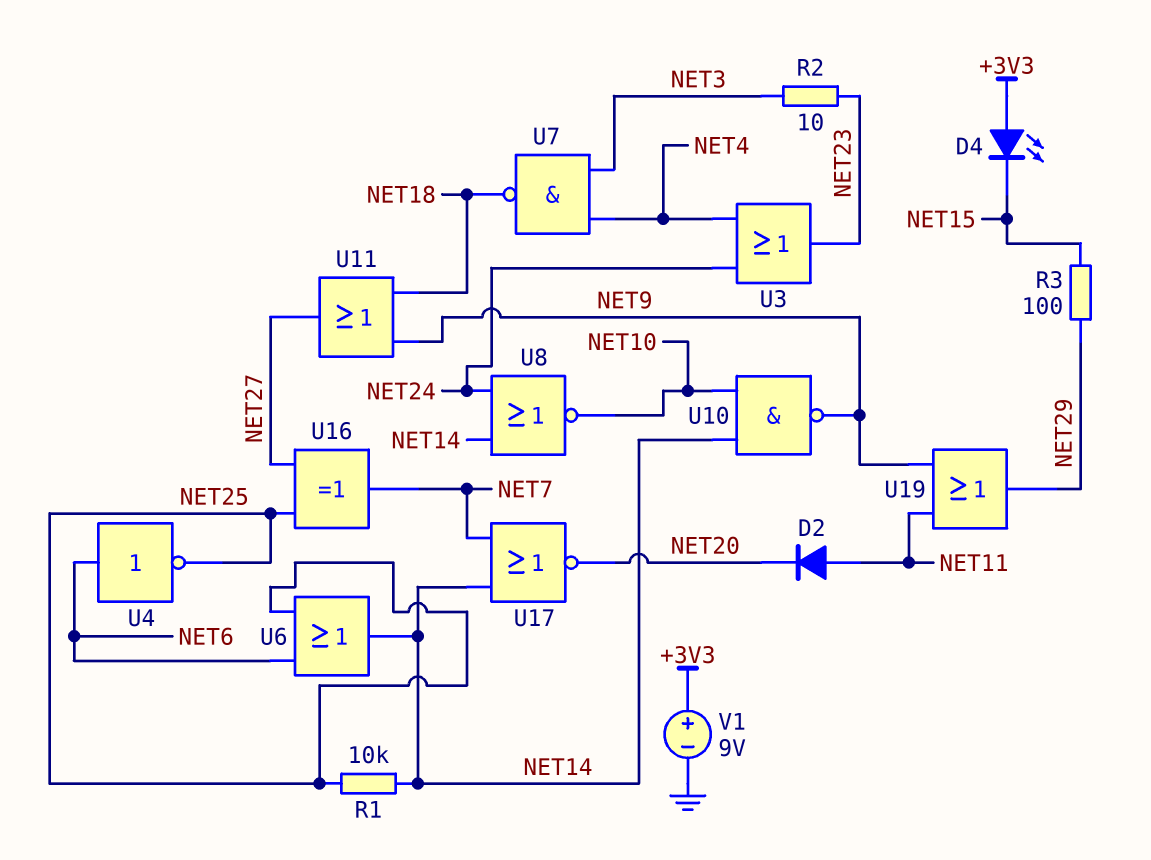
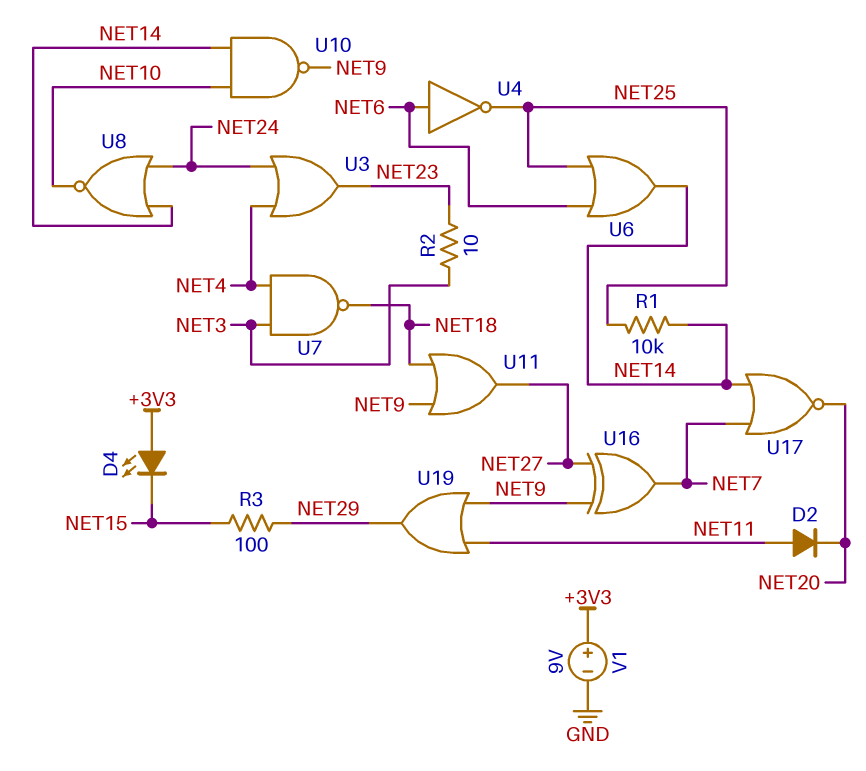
U16: XOR (in NET25, in NET27, out NET7) -> XOR (in NET9, in NET27, out NET7)

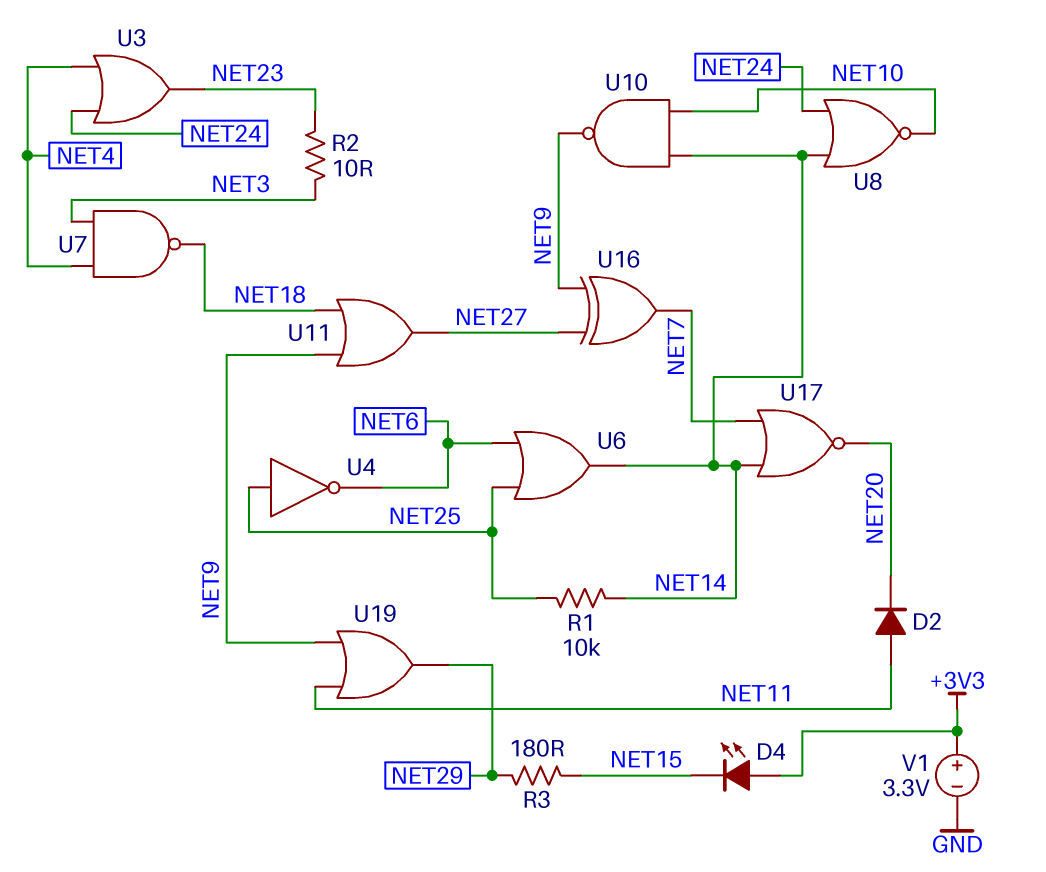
R3: 100 (NET15, NET29) -> 180 (NET15, NET29)
U4: NOT (in NET6, out NET25) -> NOT (in NET25, out NET6)
V1: 9V (plus +3V3, minus GND) -> 3.3V (plus +3V3, minus GND)

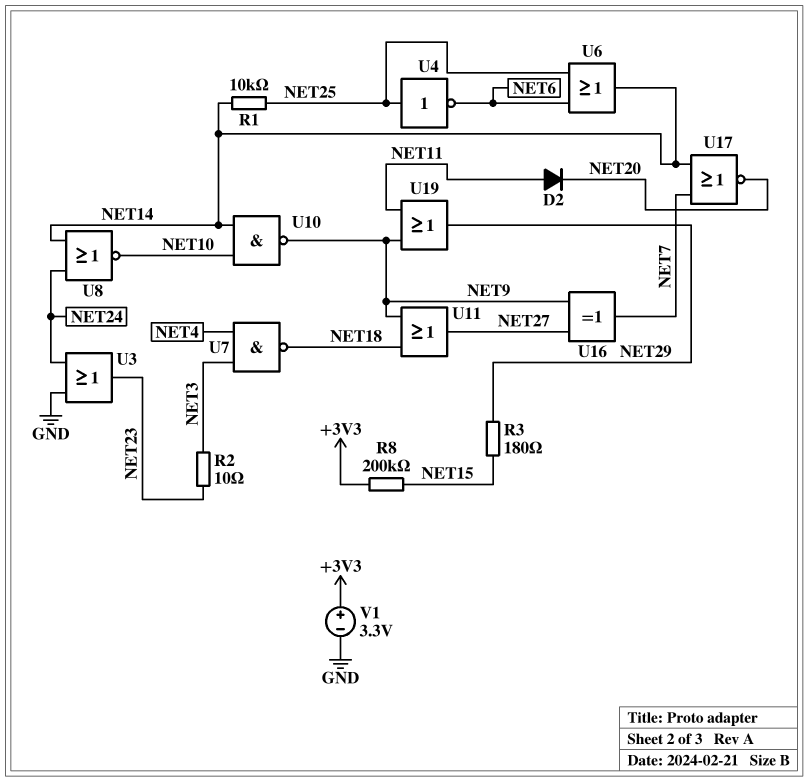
D4: LED (A +3V3, K NET15) -> none
R8: none -> 200k (+3V3, NET15)
U3: OR (in NET4, in NET24, out NET23) -> OR (in GND, in NET24, out NET23)

